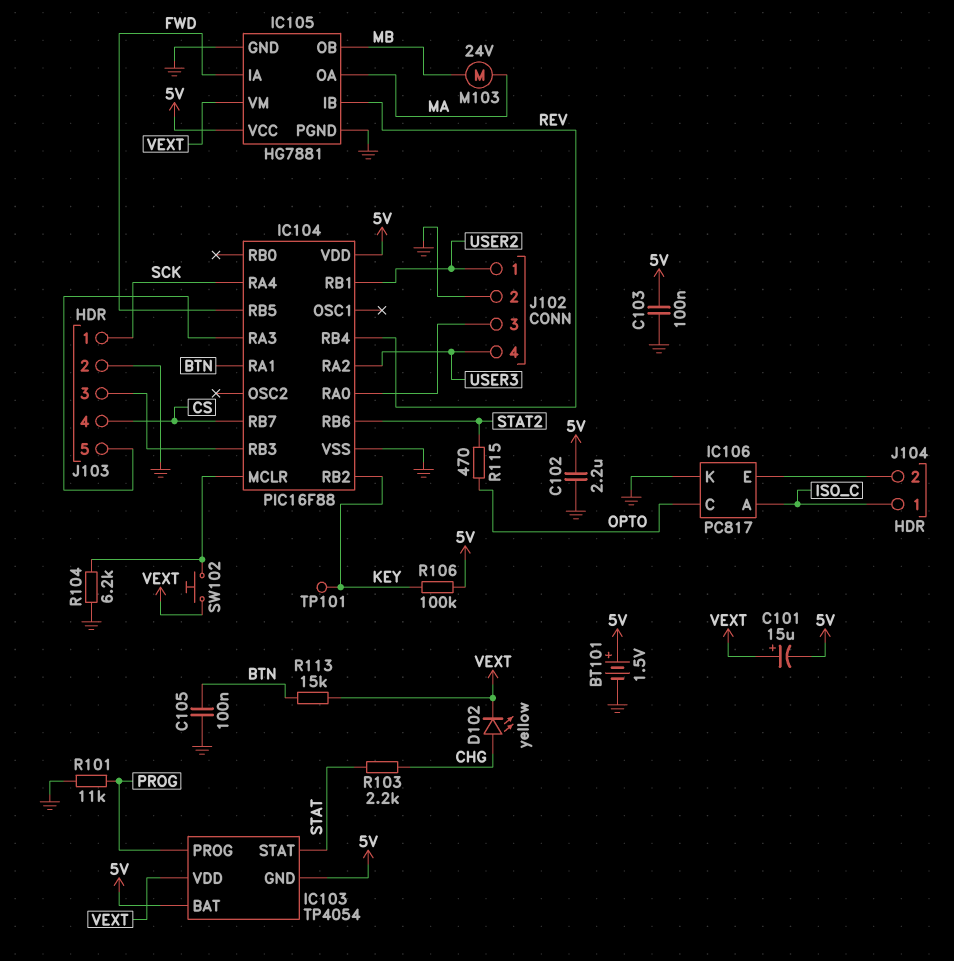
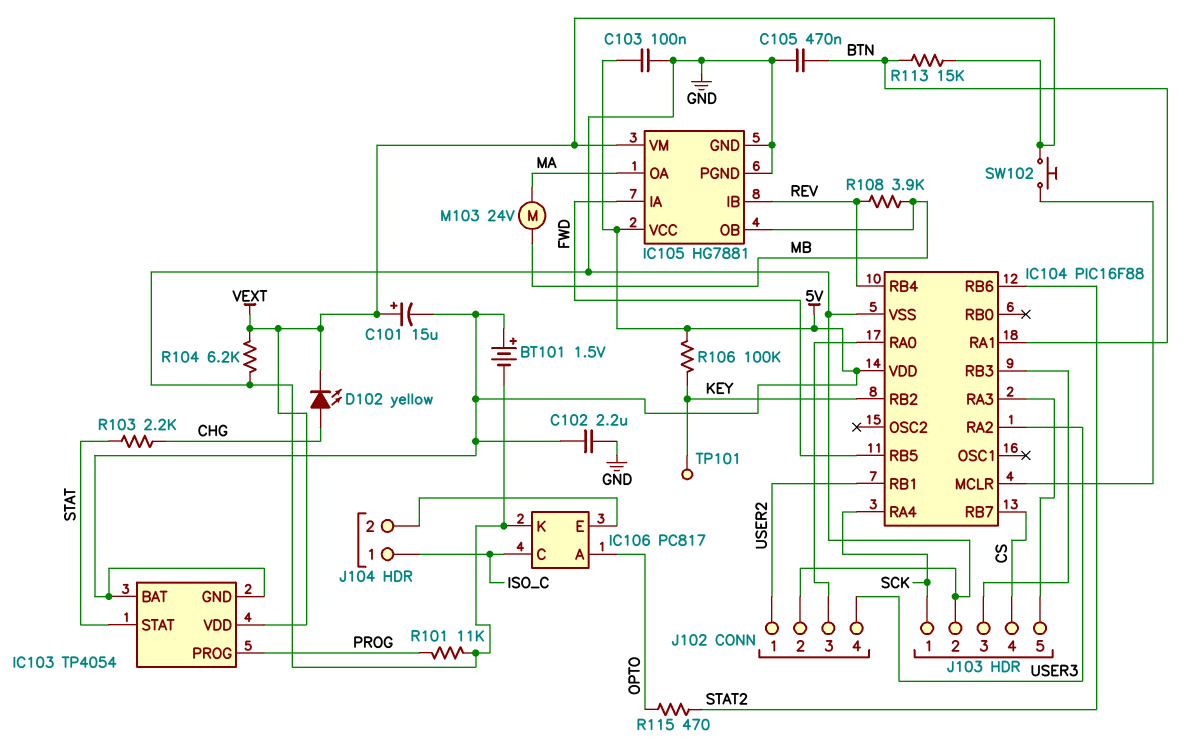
C105: 100nF (BTN, GND) -> 470nF (BTN, GND)
IC106 pin A: ISO_C -> OPTO
IC106 pin C: OPTO -> ISO_C
R104: 6.2k (GND, IC104/MCLR) -> 6.2k (GND, VEXT)
R108: none -> 3.9k (MB, REV)

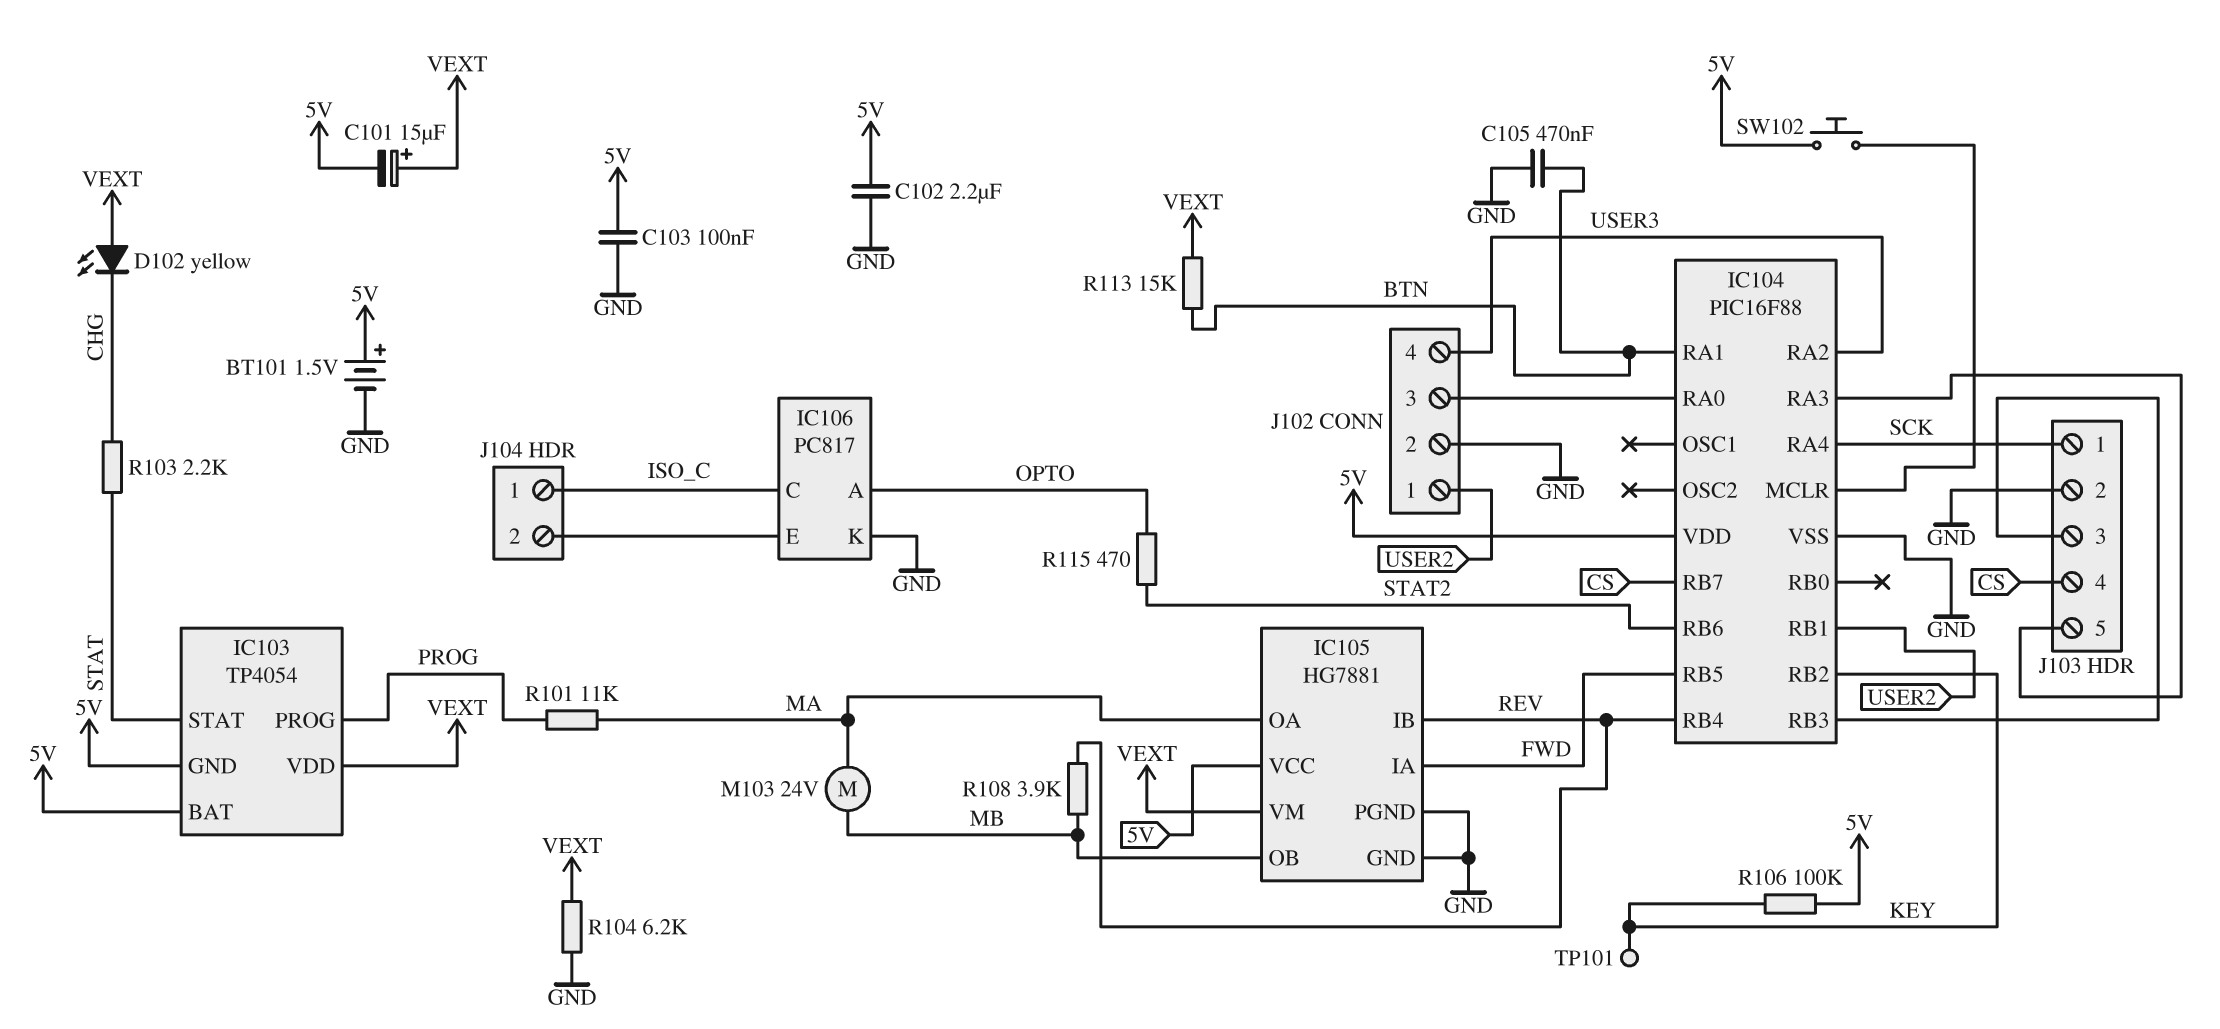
D102: LED yellow (A CHG, K VEXT) -> LED yellow (A VEXT, K CHG)
R101: 11k (GND, PROG) -> 11k (MA, PROG)
SW102: button (IC104/MCLR, VEXT) -> button (5V, IC104/MCLR)

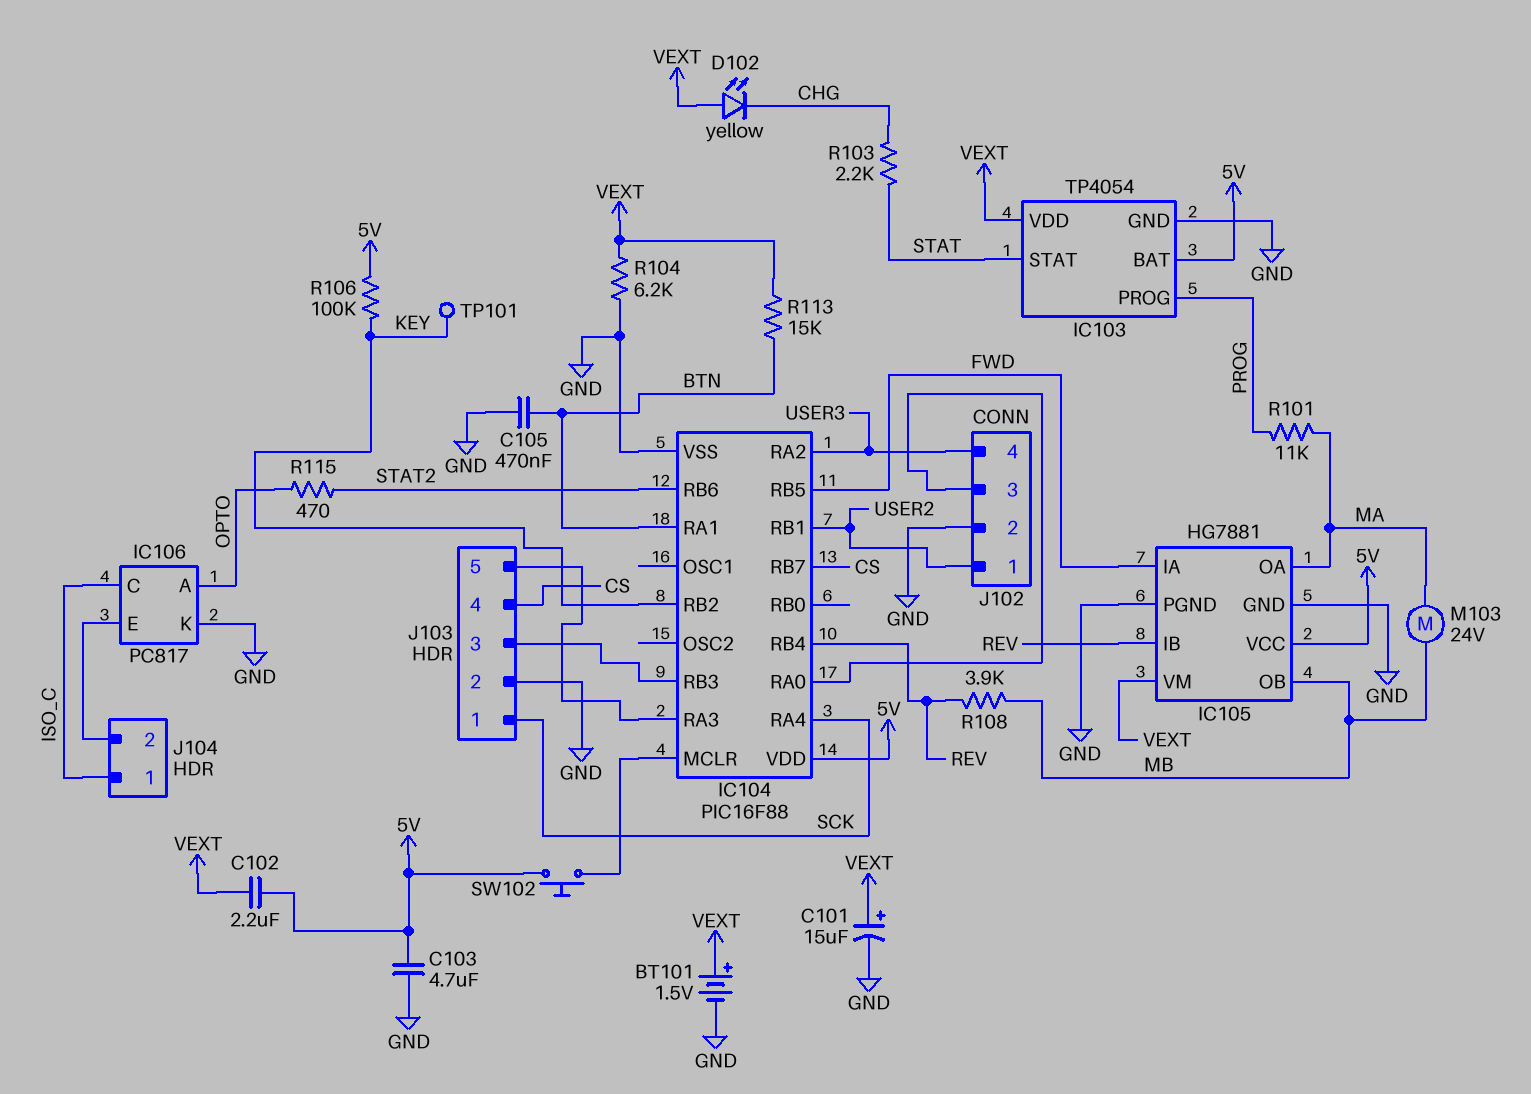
BT101: 1.5V (plus 5V, minus GND) -> 1.5V (plus VEXT, minus GND)
C101: 15uF (plus VEXT, minus 5V) -> 15uF (plus VEXT, minus GND)
C102: 2.2uF (5V, GND) -> 2.2uF (5V, VEXT)
C103: 100nF (5V, GND) -> 4.7uF (5V, GND)
IC103 pin GND: 5V -> GND

